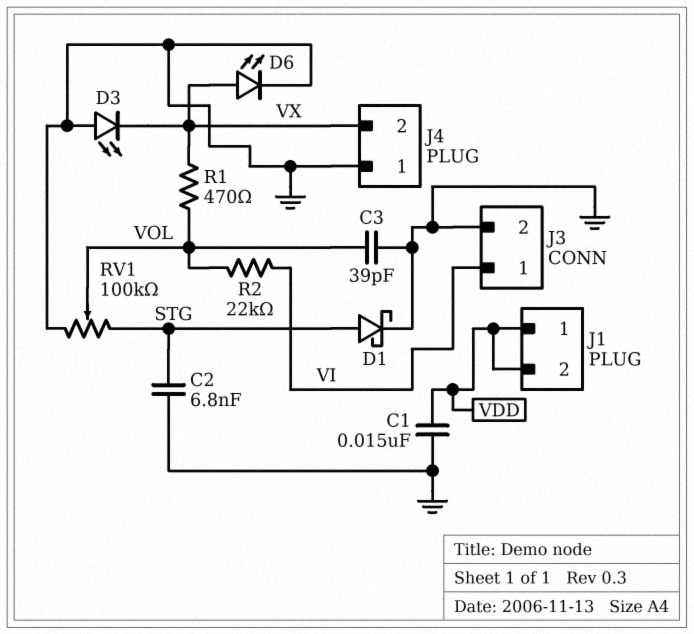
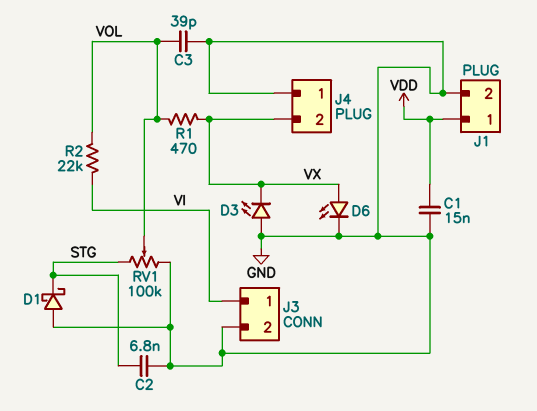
D1: schottky (A STG, K GND) -> schottky (A GND, K STG)
J1 pin 2: VDD -> GND

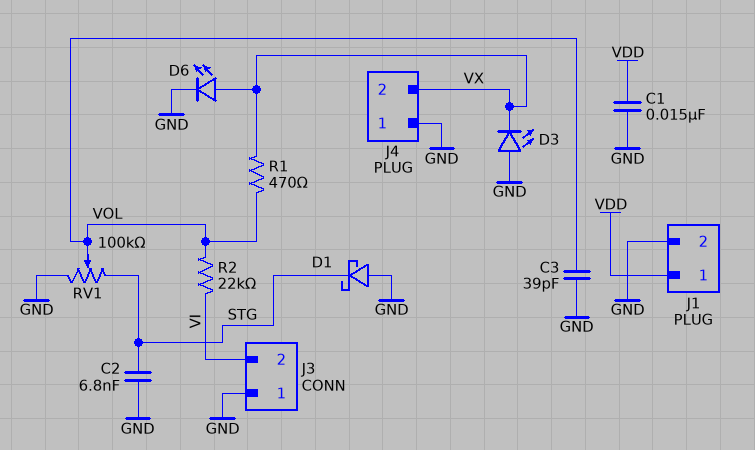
J3 pin 1: VI -> GND
J3 pin 2: GND -> VI

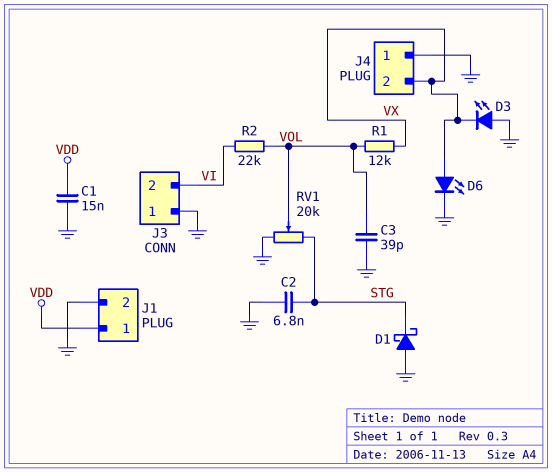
R1: 470 (VOL, VX) -> 12k (VOL, VX)
RV1: 100k (GND, STG, wiper VOL) -> 20k (GND, STG, wiper VOL)

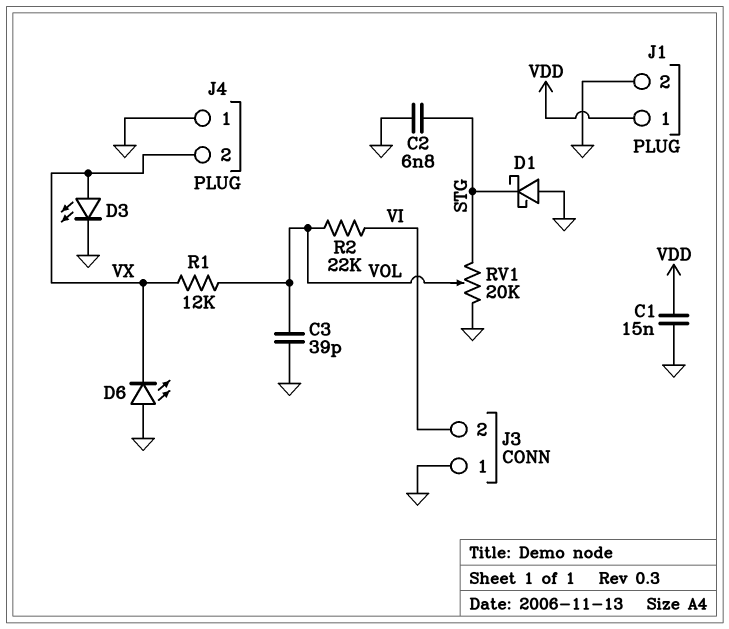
D3: LED (A GND, K VX) -> LED (A VX, K GND)
D6: LED (A VX, K GND) -> LED (A GND, K VX)

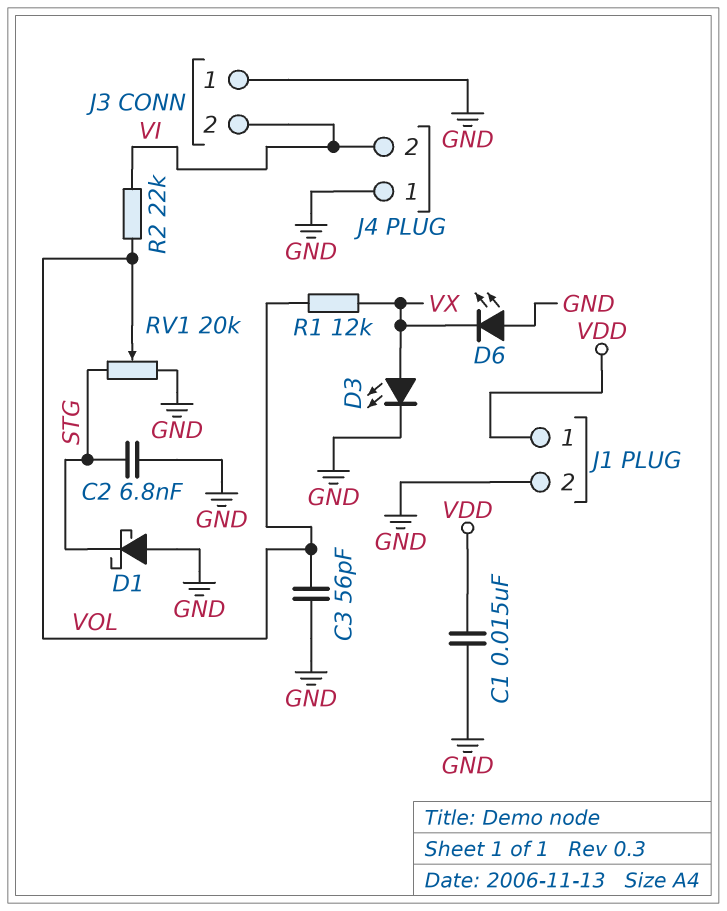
C3: 39pF (GND, VOL) -> 56pF (GND, VOL)
J4 pin 2: VX -> VI

